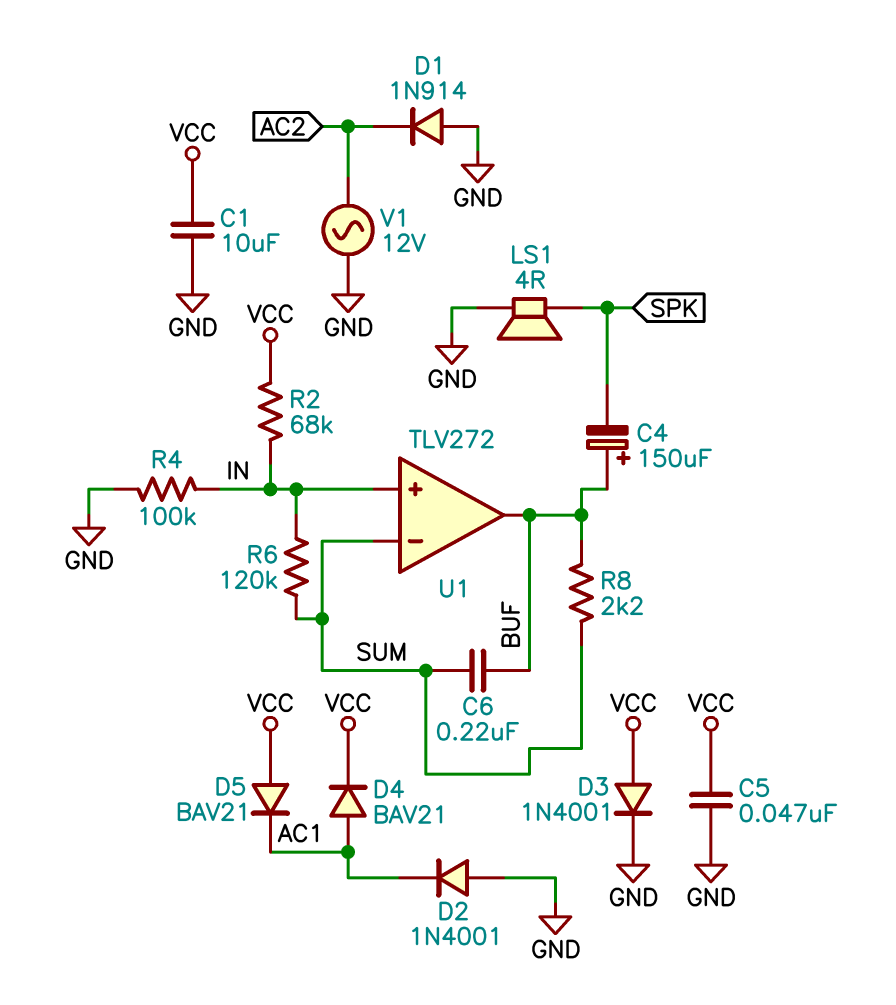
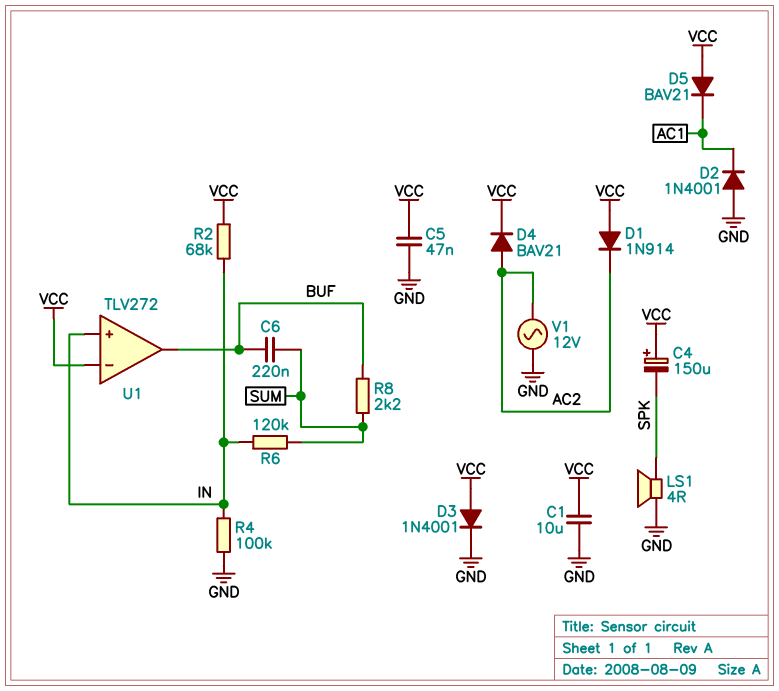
C4: 150uF (plus BUF, minus SPK) -> 150uF (plus VCC, minus SPK)
D1: diode 1N914 (A GND, K AC2) -> diode 1N914 (A VCC, K AC2)
D4: diode BAV21 (A AC1, K VCC) -> diode BAV21 (A AC2, K VCC)
U1 pin in-: SUM -> VCC

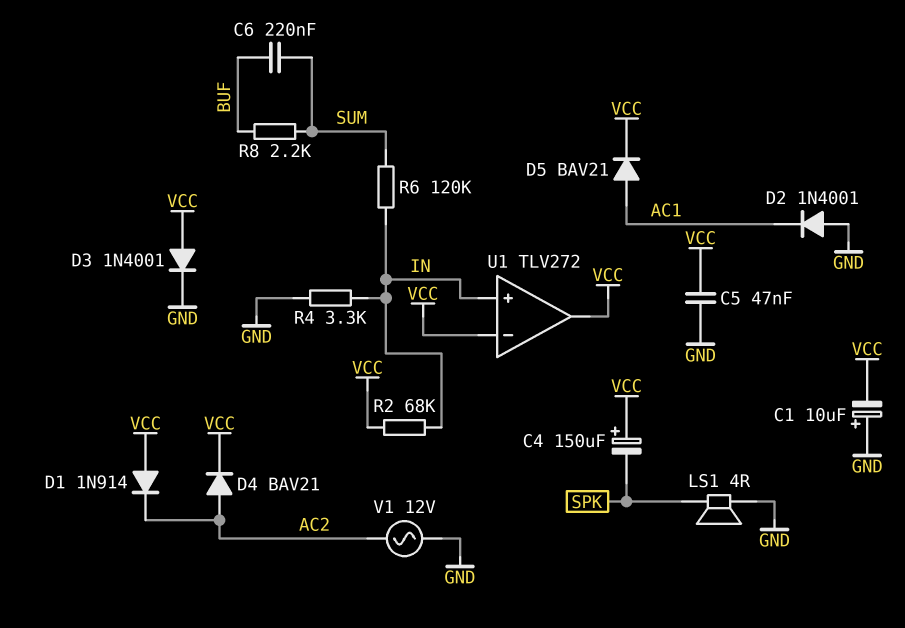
C1: 10uF (GND, VCC) -> 10uF (plus GND, minus VCC)
D5: diode BAV21 (A VCC, K AC1) -> diode BAV21 (A AC1, K VCC)
R4: 100k (GND, IN) -> 3.3k (GND, IN)
U1 pin out: BUF -> VCC

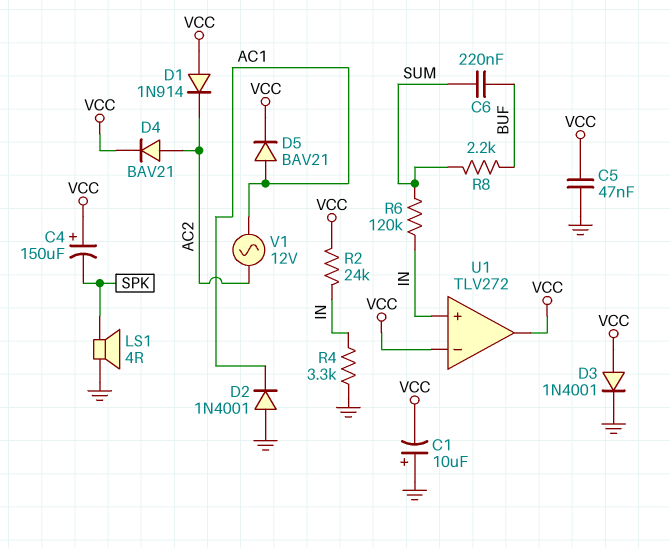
R2: 68k (IN, VCC) -> 24k (IN, VCC)
V1: AC 12V (AC2, GND) -> AC 12V (AC1, AC2)

